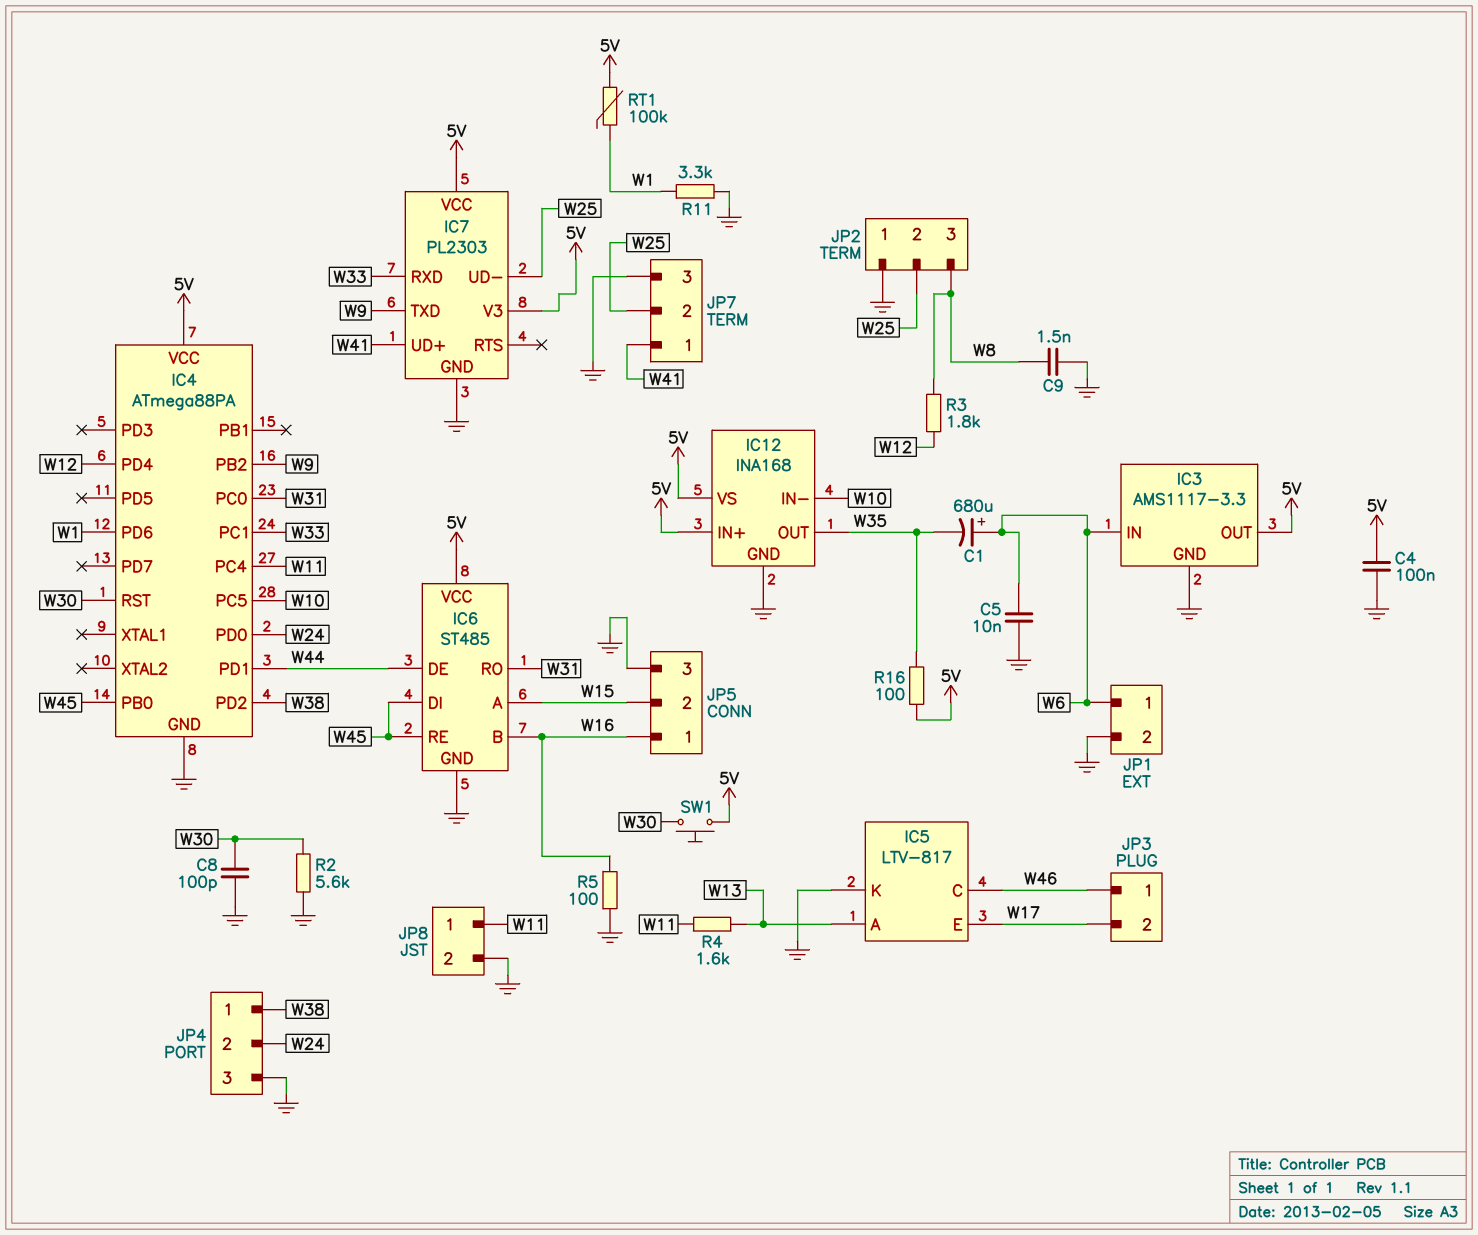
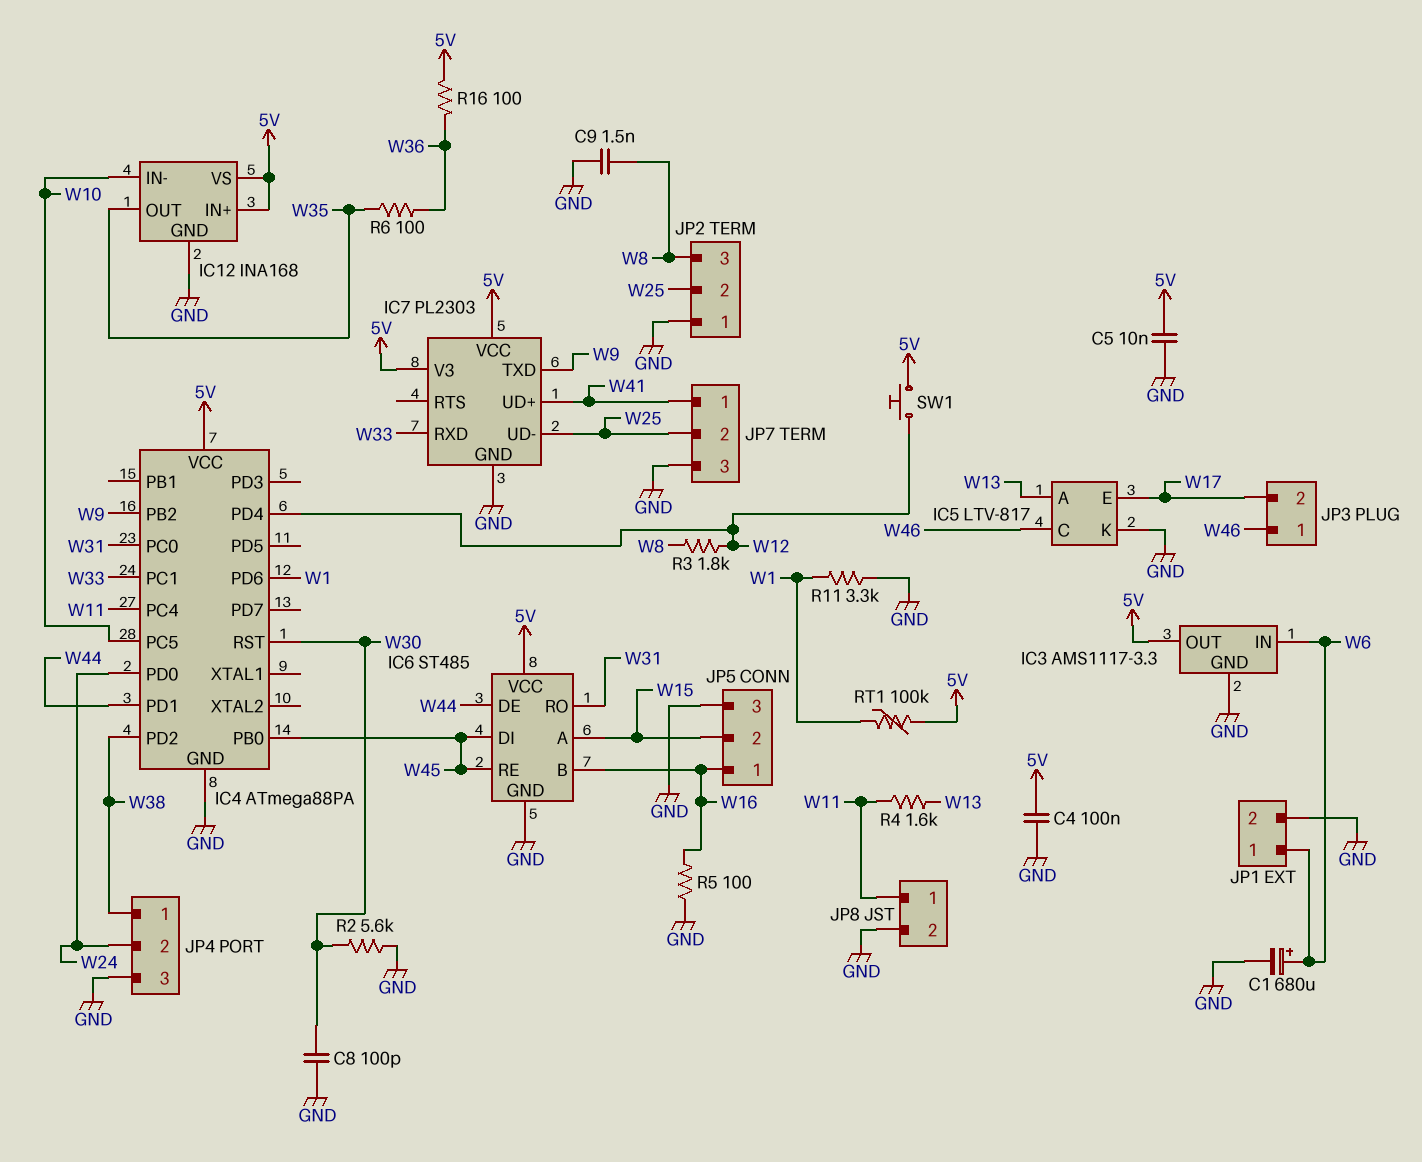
C1: 680uF (plus W6, minus W35) -> 680uF (plus W6, minus GND)
C5: 10nF (GND, W6) -> 10nF (5V, GND)
R6: none -> 100 (W35, W36)
R16: 100 (5V, W35) -> 100 (5V, W36)
SW1: button (5V, W30) -> button (5V, W12)

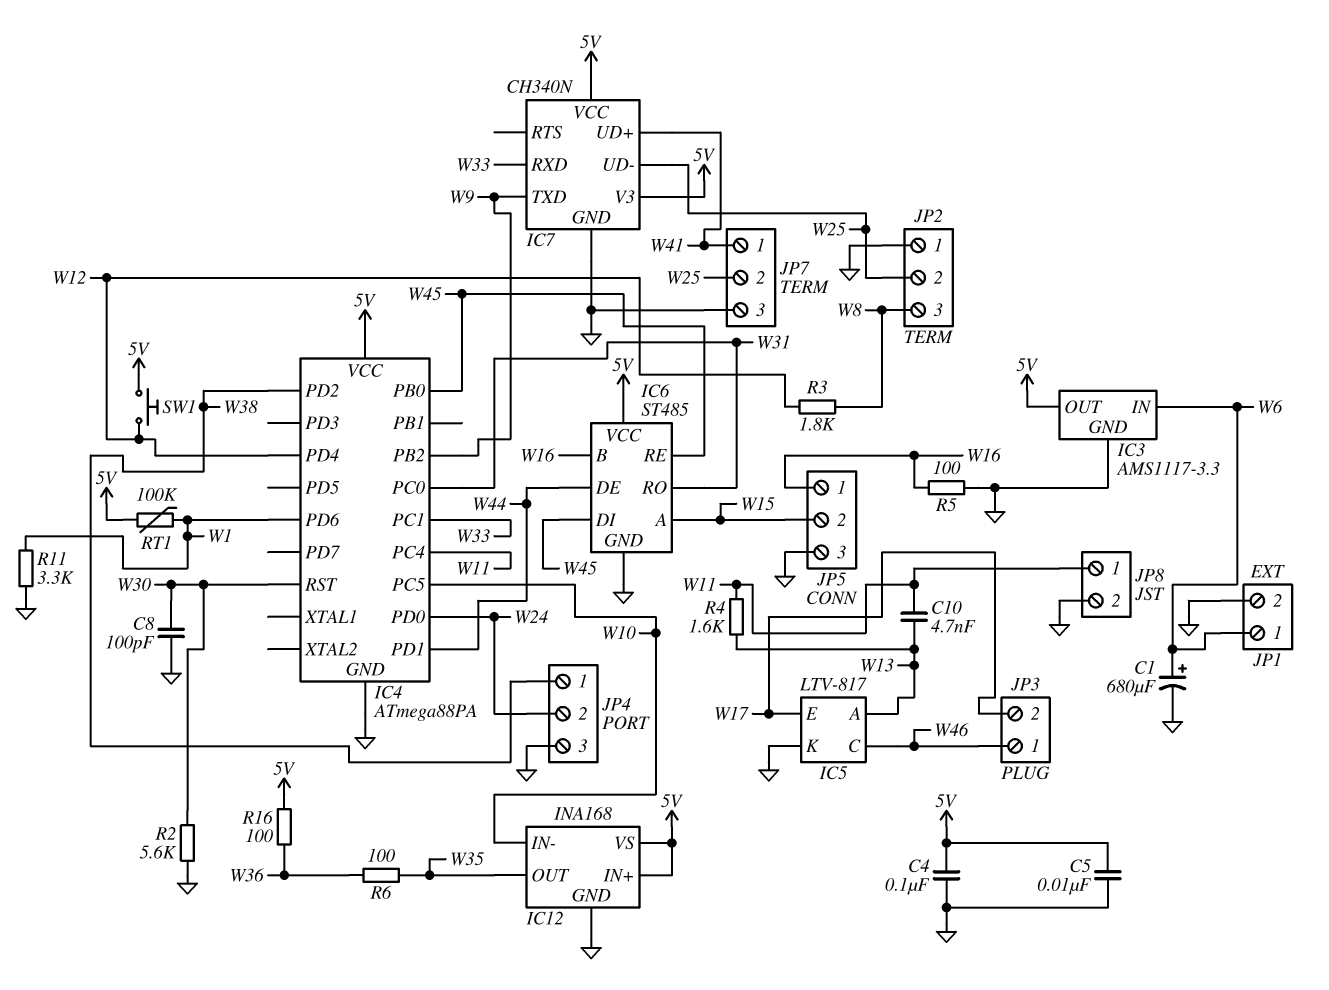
C9: 1.5nF (GND, W8) -> none
C10: none -> 4.7nF (W11, W13)
IC7: PL2303 -> CH340N

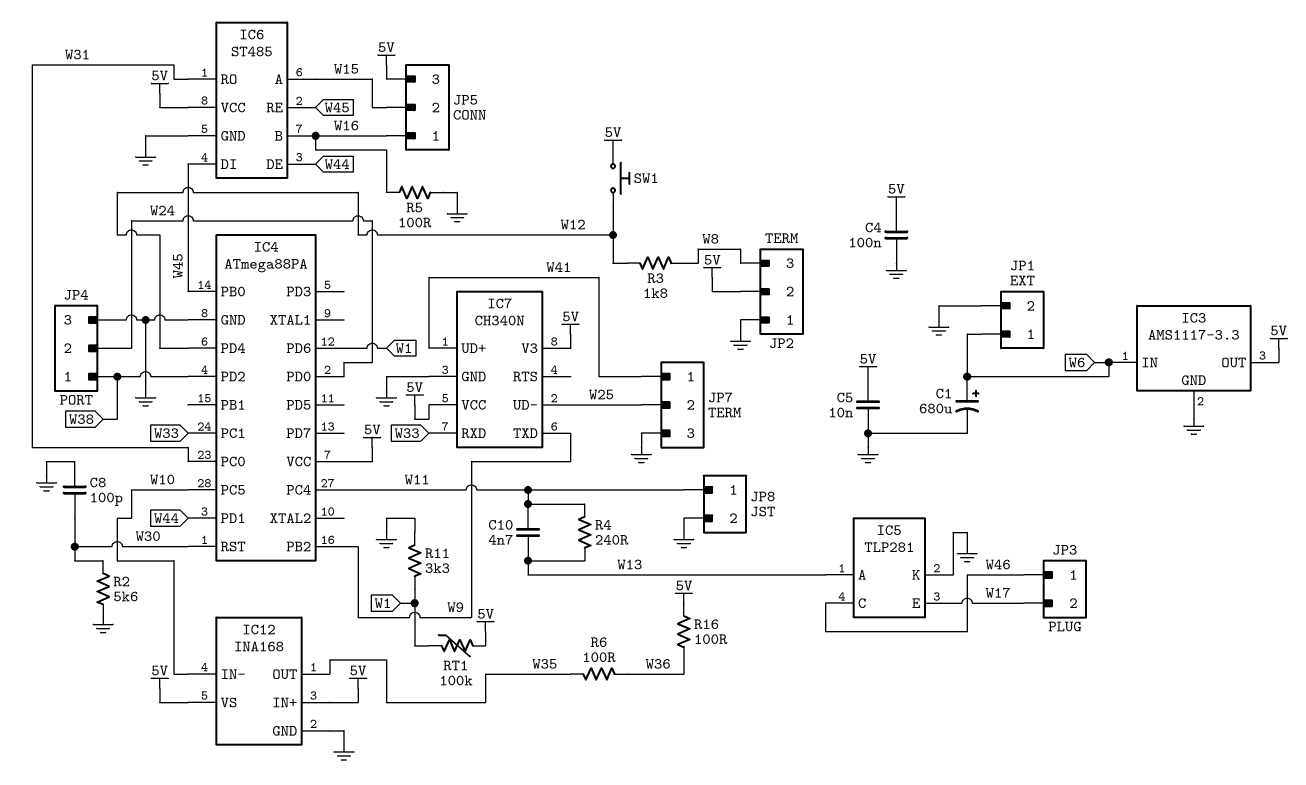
IC5: LTV-817 -> TLP281
JP2 pin 2: W25 -> 5V
JP5 pin 3: GND -> 5V
R4: 1.6k (W11, W13) -> 240 (W11, W13)

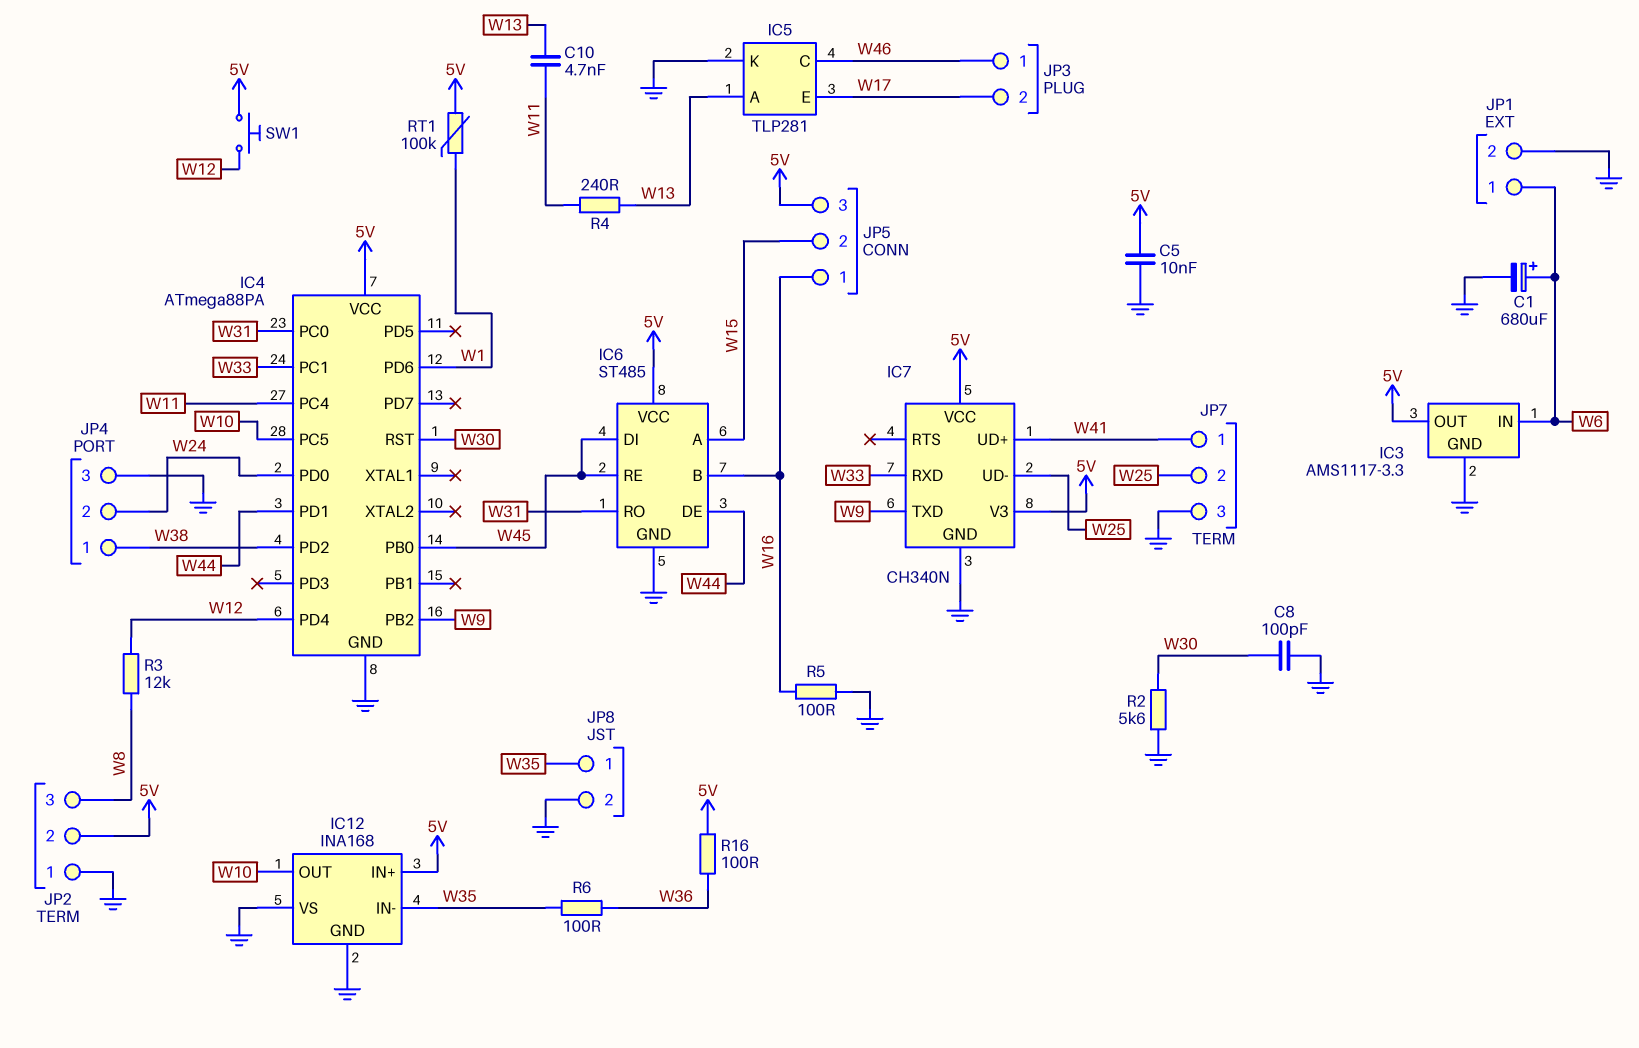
C4: 100nF (5V, GND) -> none
IC12 pin IN-: W10 -> W35
IC12 pin OUT: W35 -> W10
IC12 pin VS: 5V -> GND
JP8 pin 1: W11 -> W35
R3: 1.8k (W8, W12) -> 12k (W8, W12)
R11: 3.3k (GND, W1) -> none

